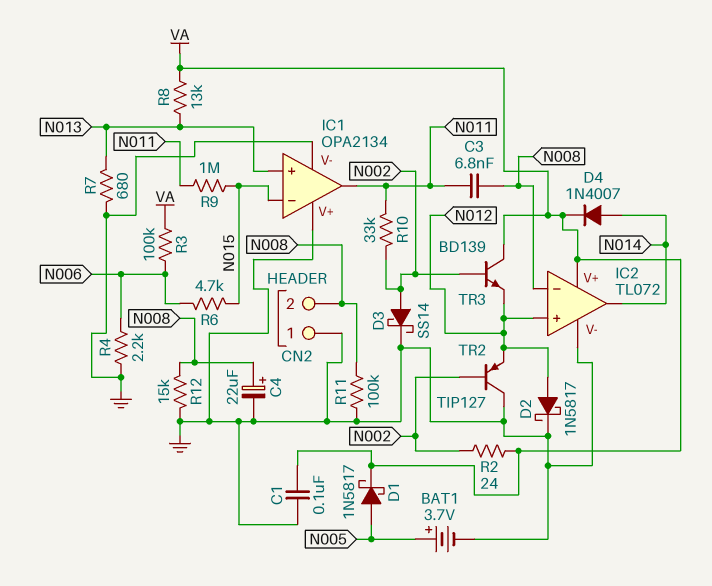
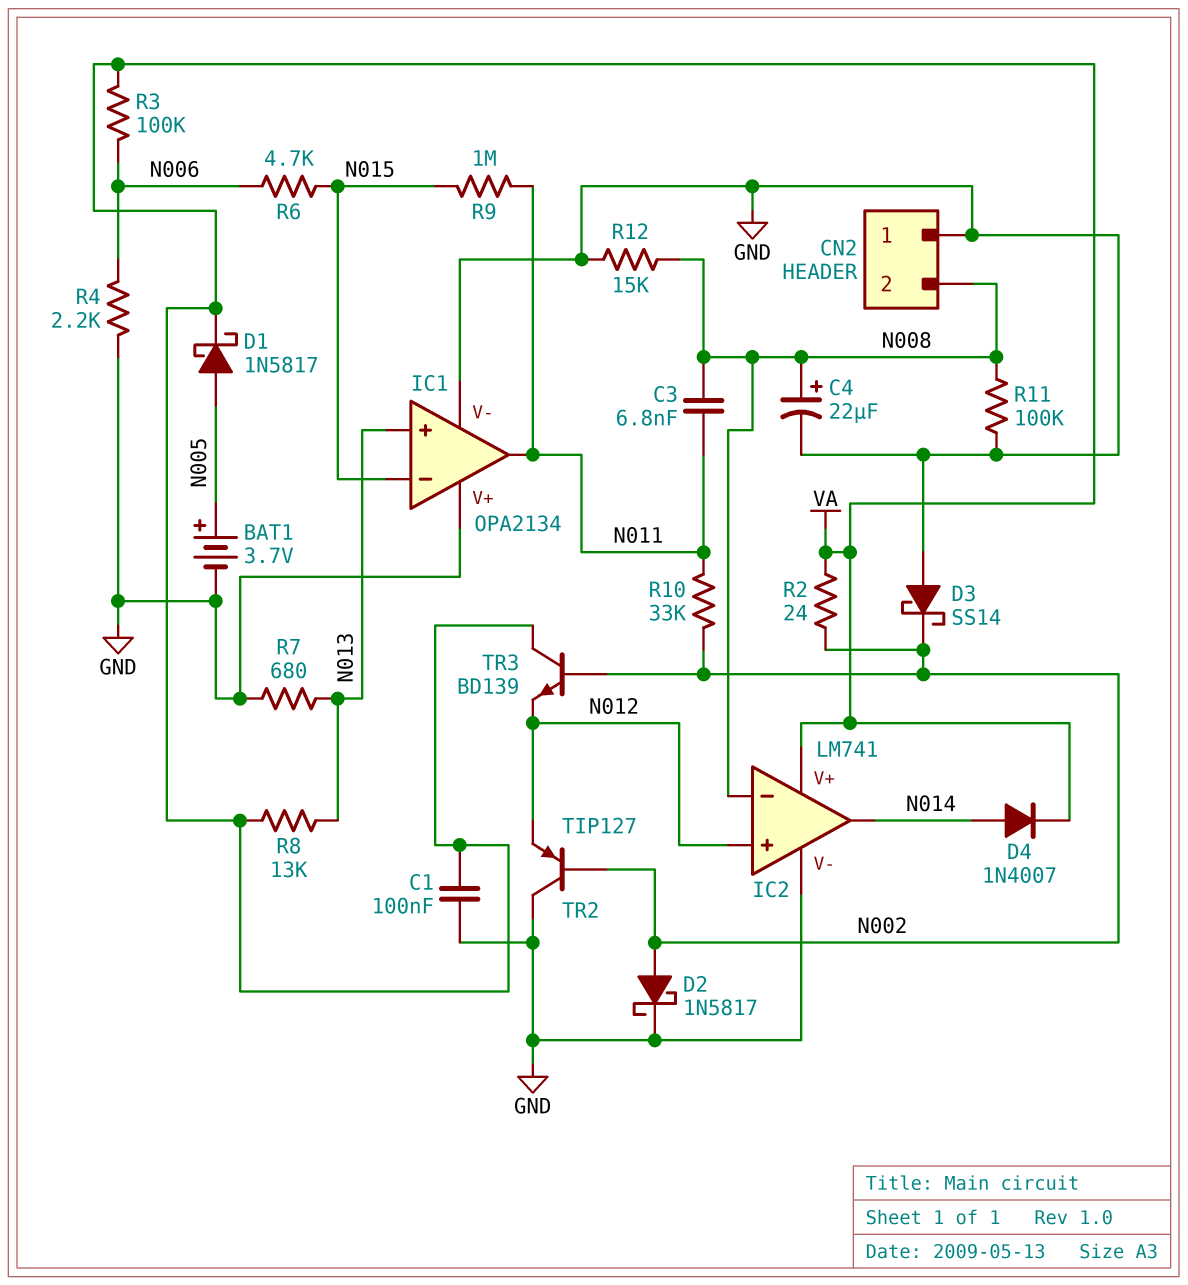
D2: schottky 1N5817 (A N012, K GND) -> schottky 1N5817 (A N002, K GND)
D3: schottky SS14 (A N002, K GND) -> schottky SS14 (A GND, K N002)
IC2: TL072 -> LM741

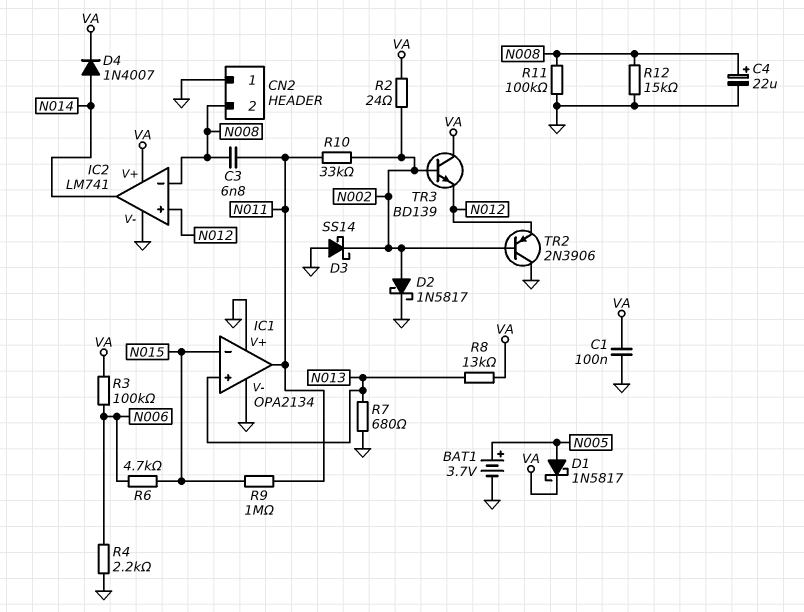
TR2: PNP TIP127 (B N002, C GND, E N012) -> PNP 2N3906 (B N002, C GND, E N012)

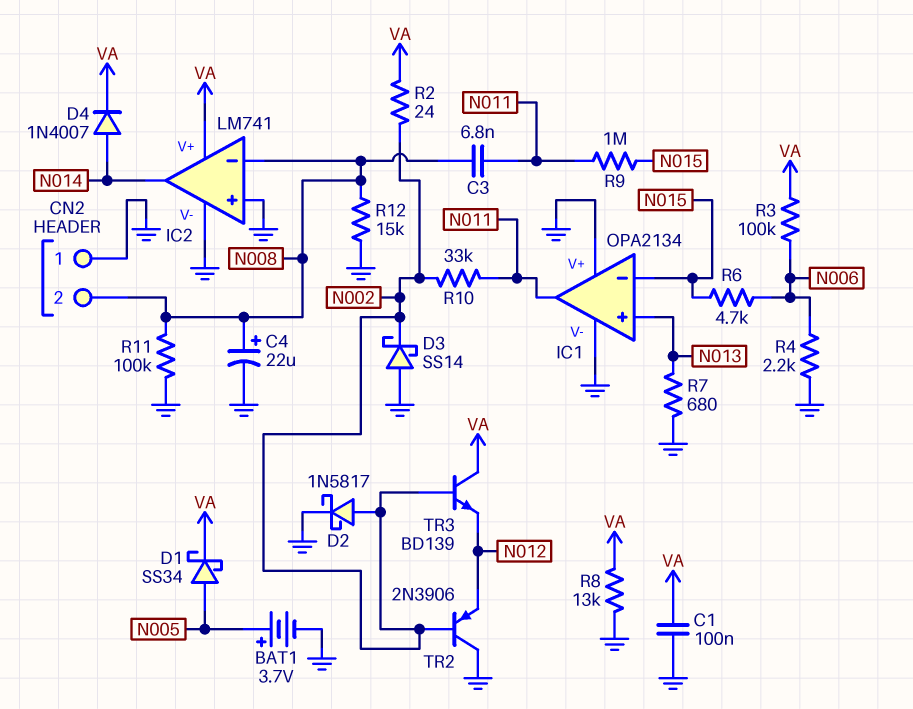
D1: schottky 1N5817 (A N005, K VA) -> schottky SS34 (A N005, K VA)
IC2 pin in+: N012 -> GND
R8: 13k (N013, VA) -> 13k (GND, VA)

